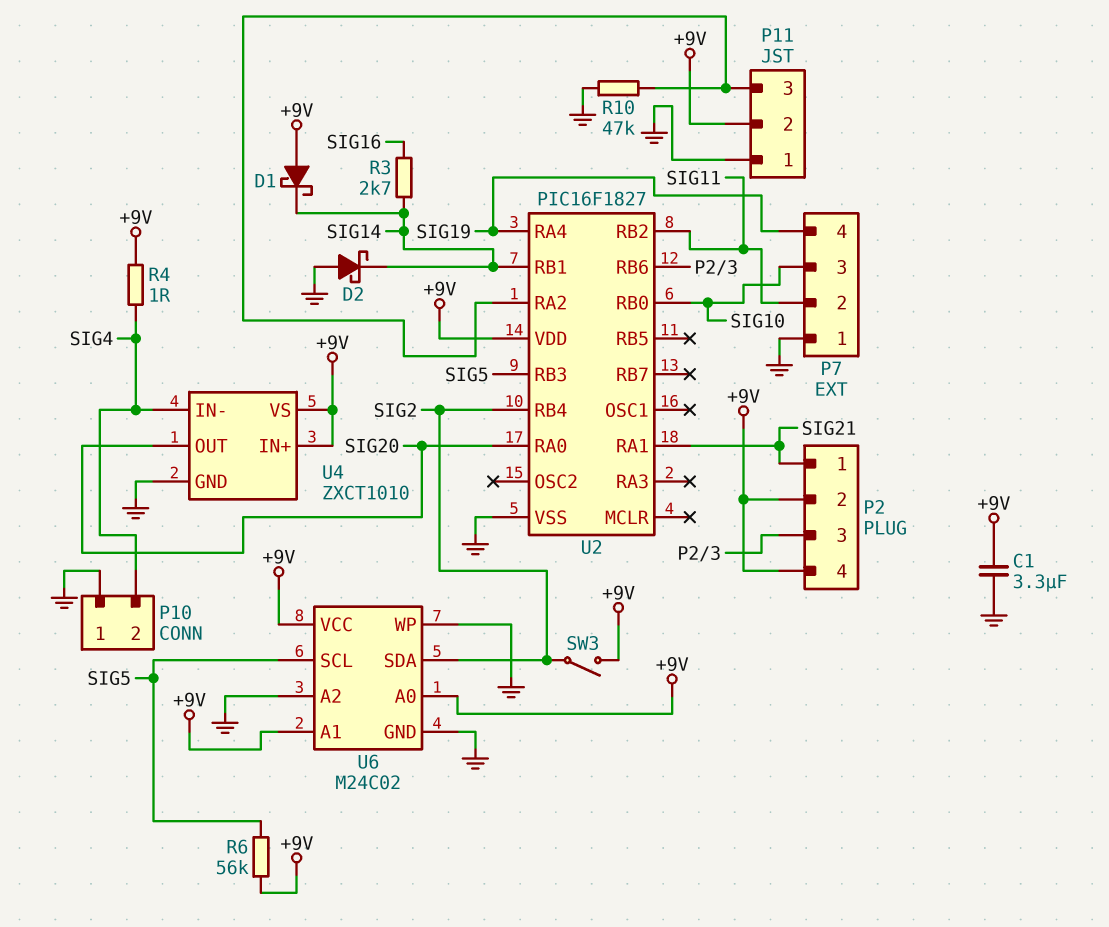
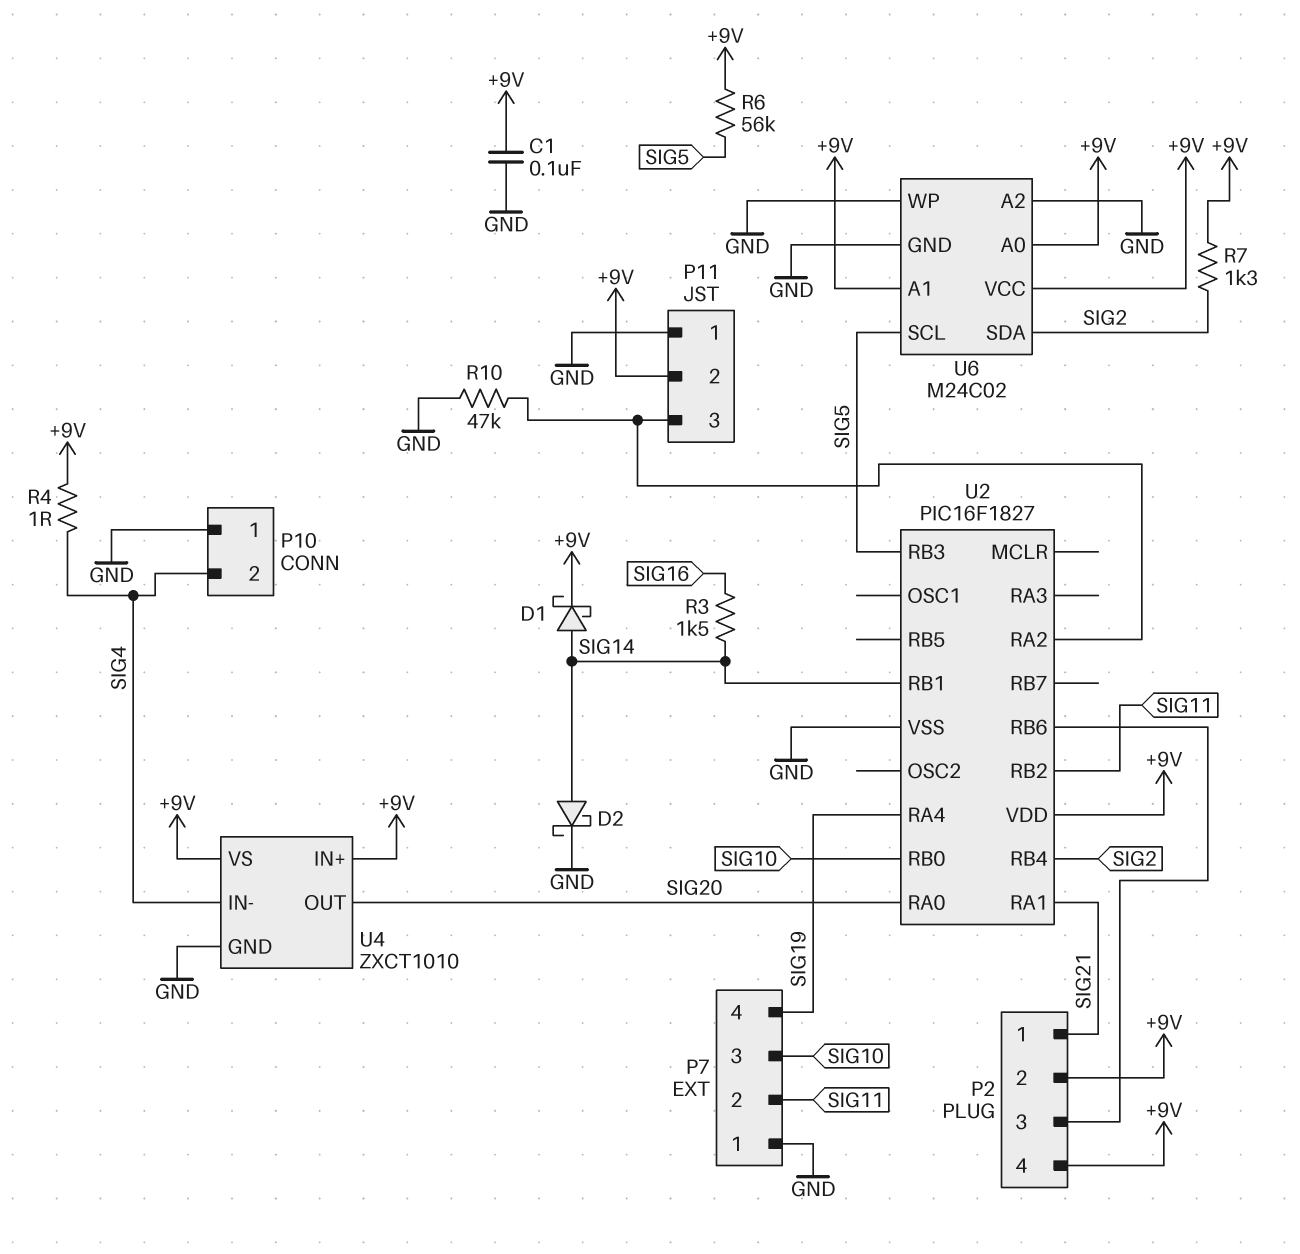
C1: 3.3uF (+9V, GND) -> 100nF (+9V, GND)
D1: schottky (A +9V, K SIG14) -> schottky (A SIG14, K +9V)
D2: schottky (A GND, K SIG14) -> schottky (A SIG14, K GND)
R3: 2.7k (SIG14, SIG16) -> 1.5k (SIG14, SIG16)
R7: none -> 1.3k (+9V, SIG2)
SW3: switch (+9V, SIG2) -> none

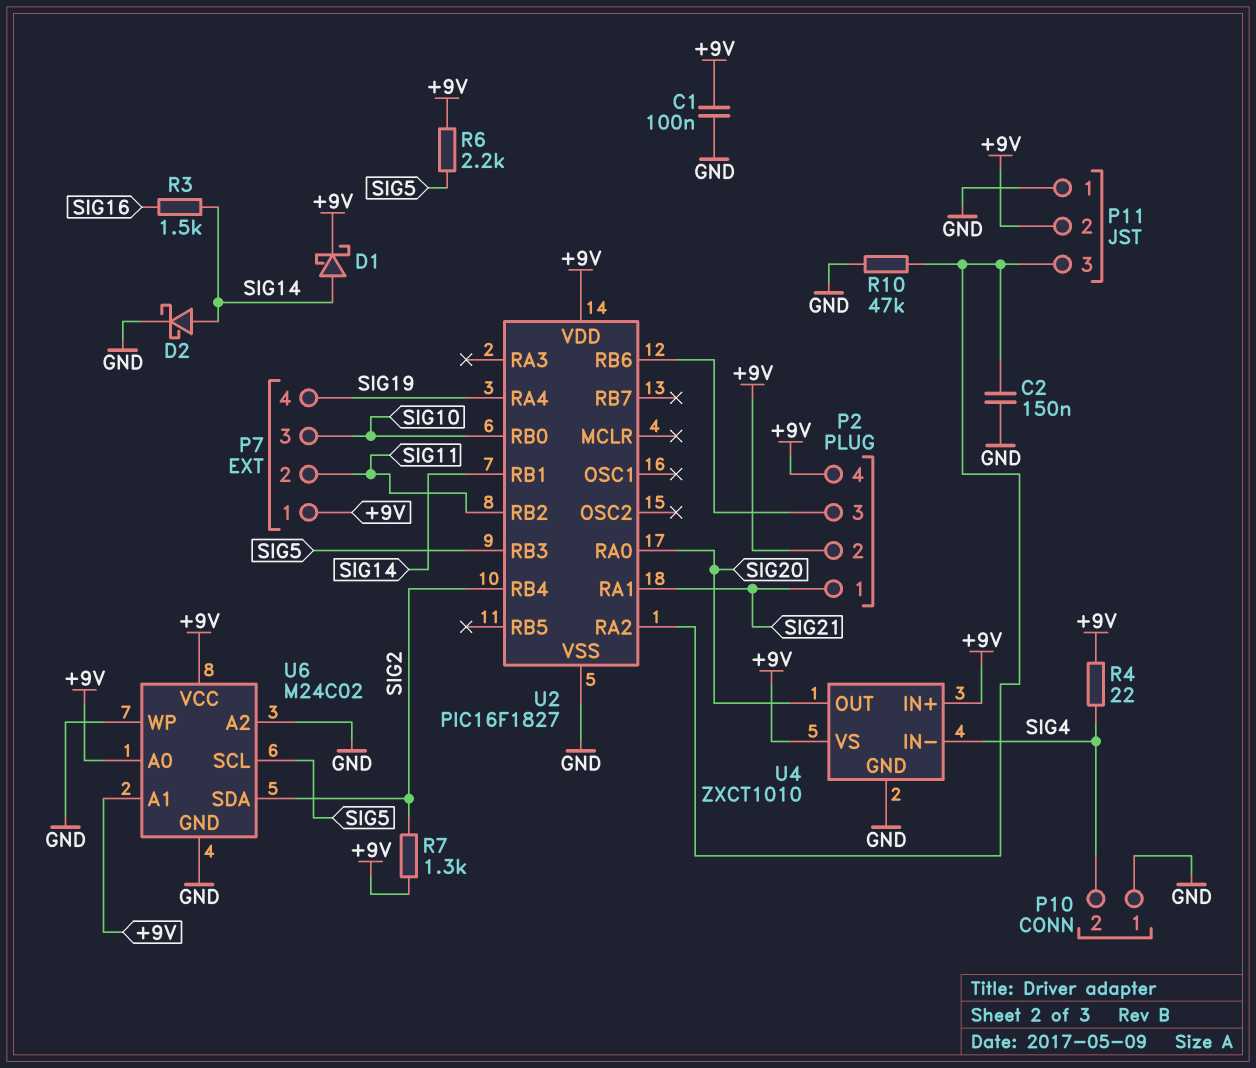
C2: none -> 150nF (GND, P11/3)
P7 pin 1: GND -> +9V
R4: 1 (+9V, SIG4) -> 22 (+9V, SIG4)
R6: 56k (+9V, SIG5) -> 2.2k (+9V, SIG5)

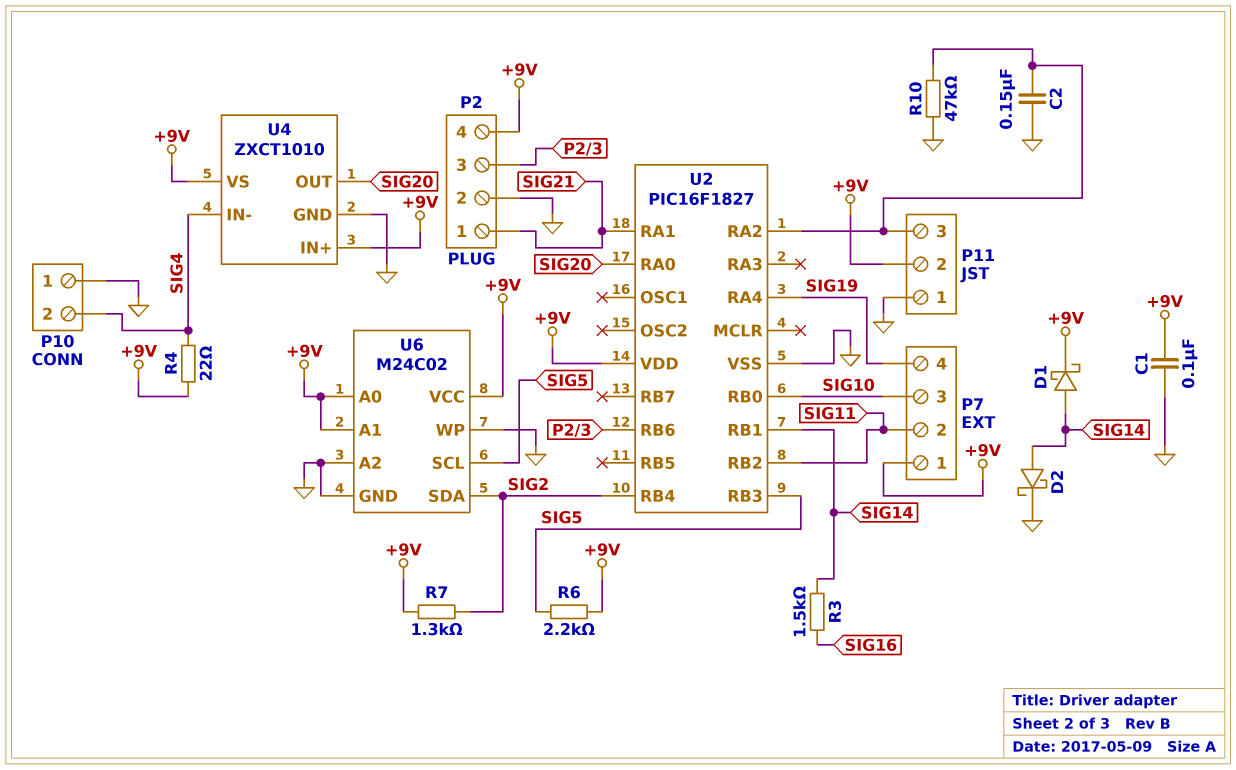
P2 pin 2: +9V -> GND

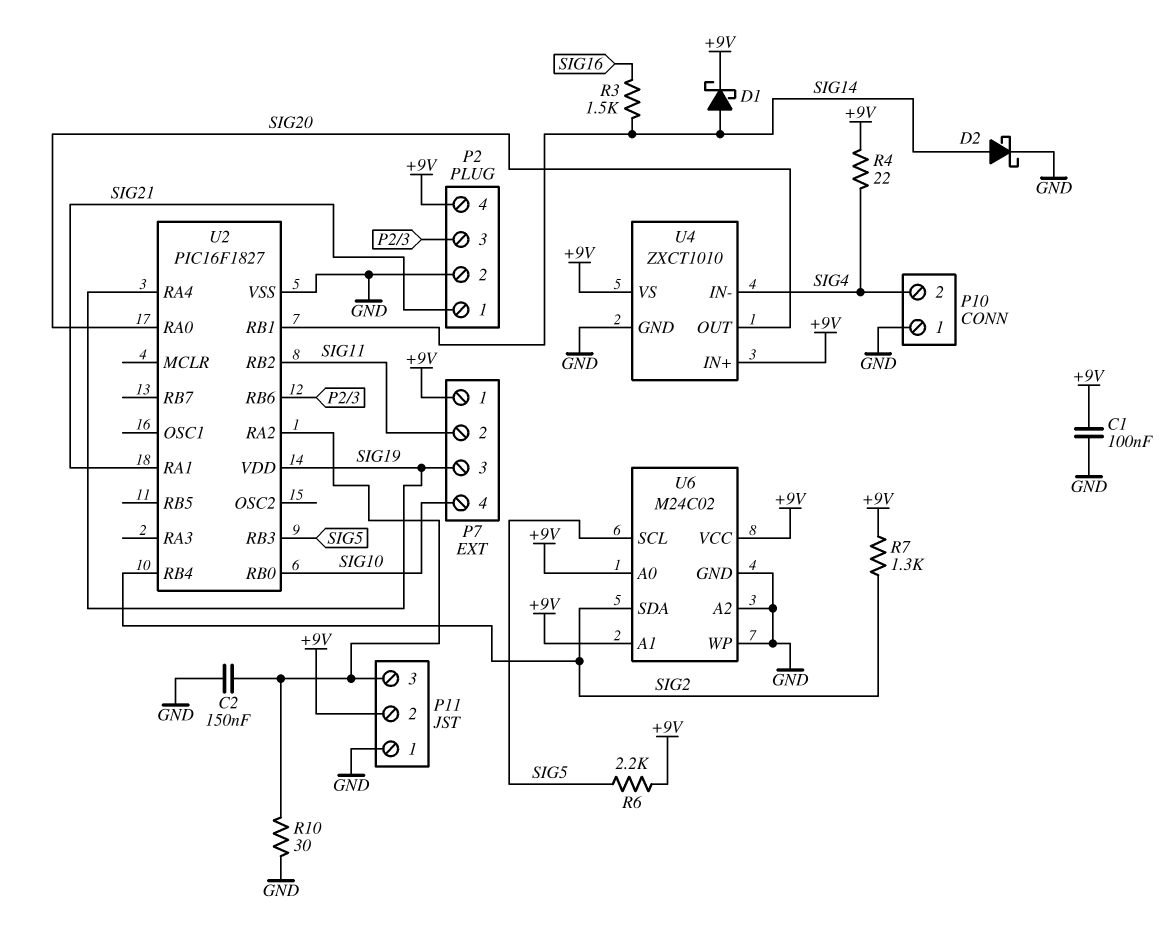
P7 pin 3: SIG10 -> SIG19
P7 pin 4: SIG19 -> SIG10
R10: 47k (GND, P11/3) -> 30 (GND, P11/3)
U2 pin VDD: +9V -> SIG19

